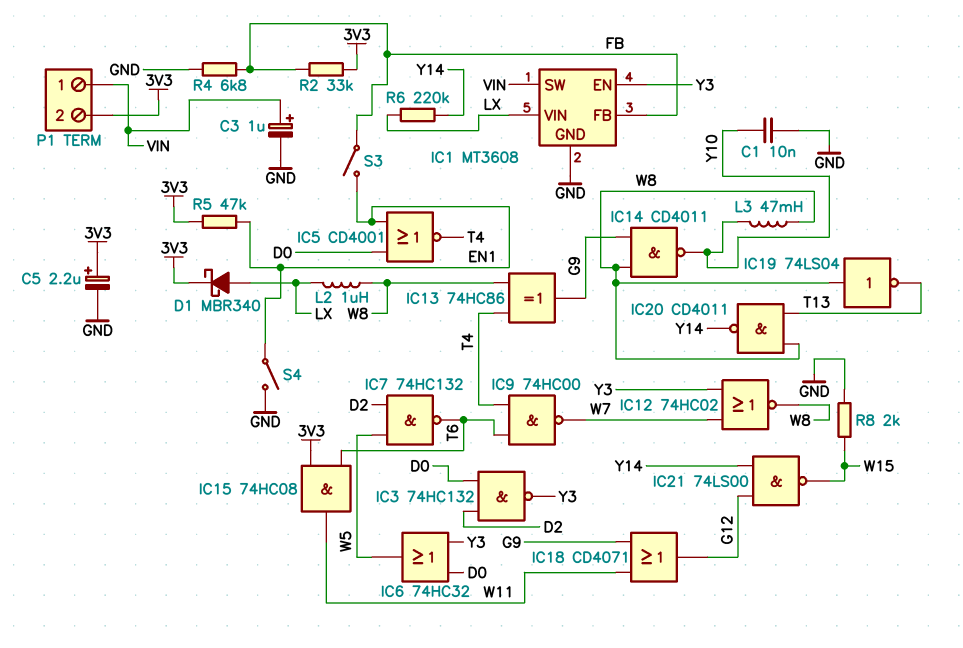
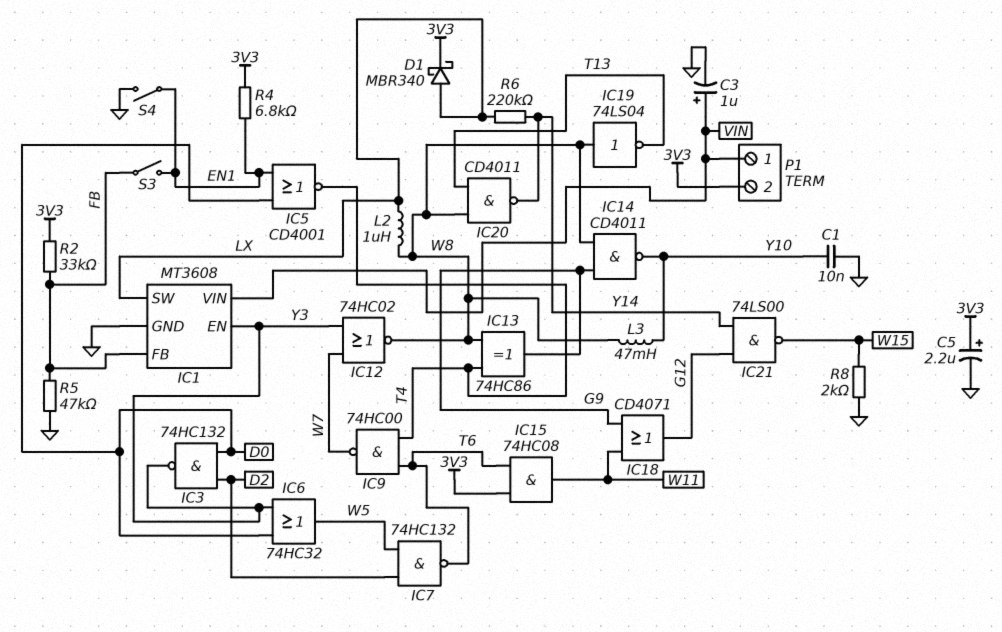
IC1 pin SW: VIN -> LX
IC1 pin VIN: LX -> VIN
R4: 6.8k (FB, GND) -> 6.8k (3V3, EN1)
R5: 47k (3V3, EN1) -> 47k (FB, GND)

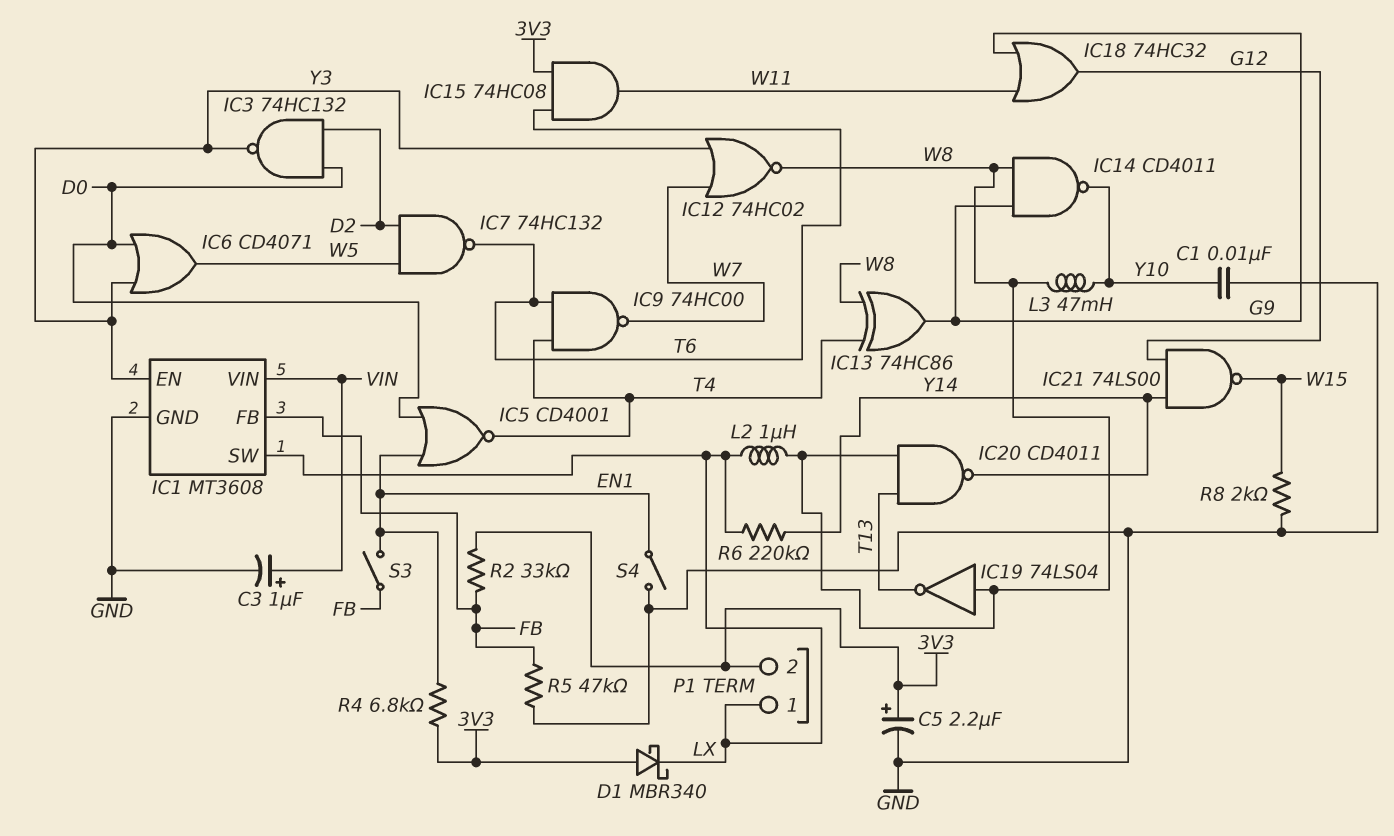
D1: schottky MBR340 (A LX, K 3V3) -> schottky MBR340 (A 3V3, K LX)
IC6: OR 74HC32 (in D0, in Y3, out W5) -> OR CD4071 (in D0, in Y3, out W5)
IC18: OR CD4071 (in G9, in W11, out G12) -> OR 74HC32 (in G9, in W11, out G12)
P1 pin 1: VIN -> LX

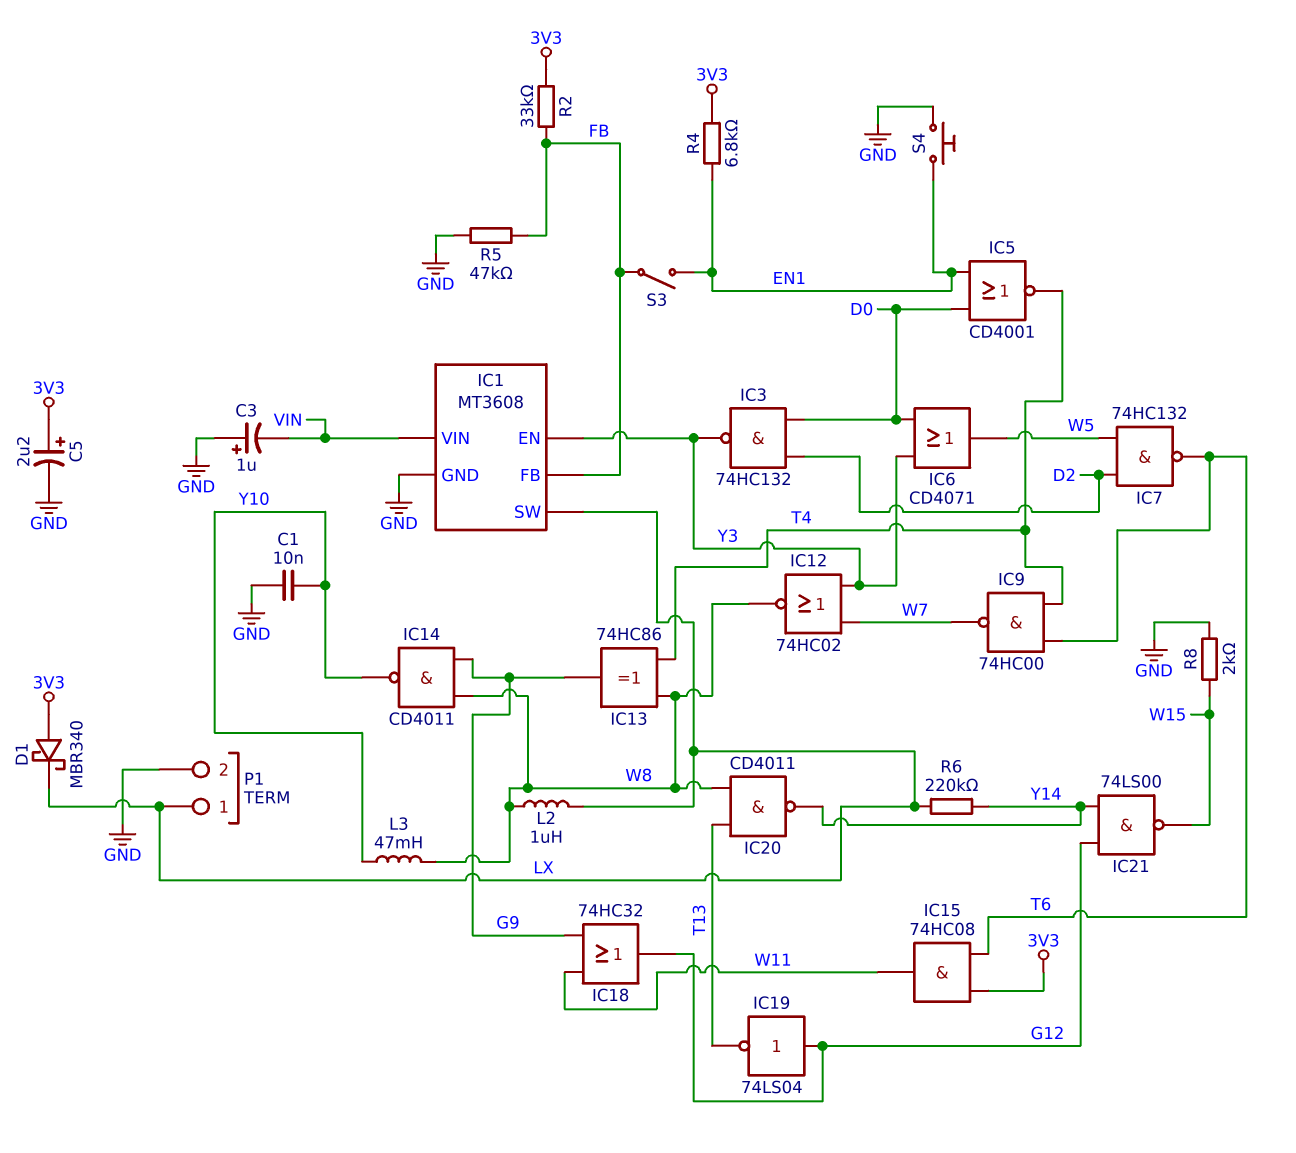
C3: 1uF (plus VIN, minus GND) -> 1uF (plus GND, minus VIN)
IC19: NOT 74LS04 (in W8, out T13) -> NOT 74LS04 (in G12, out T13)
P1 pin 2: 3V3 -> GND
S4: switch (EN1, GND) -> button (EN1, GND)

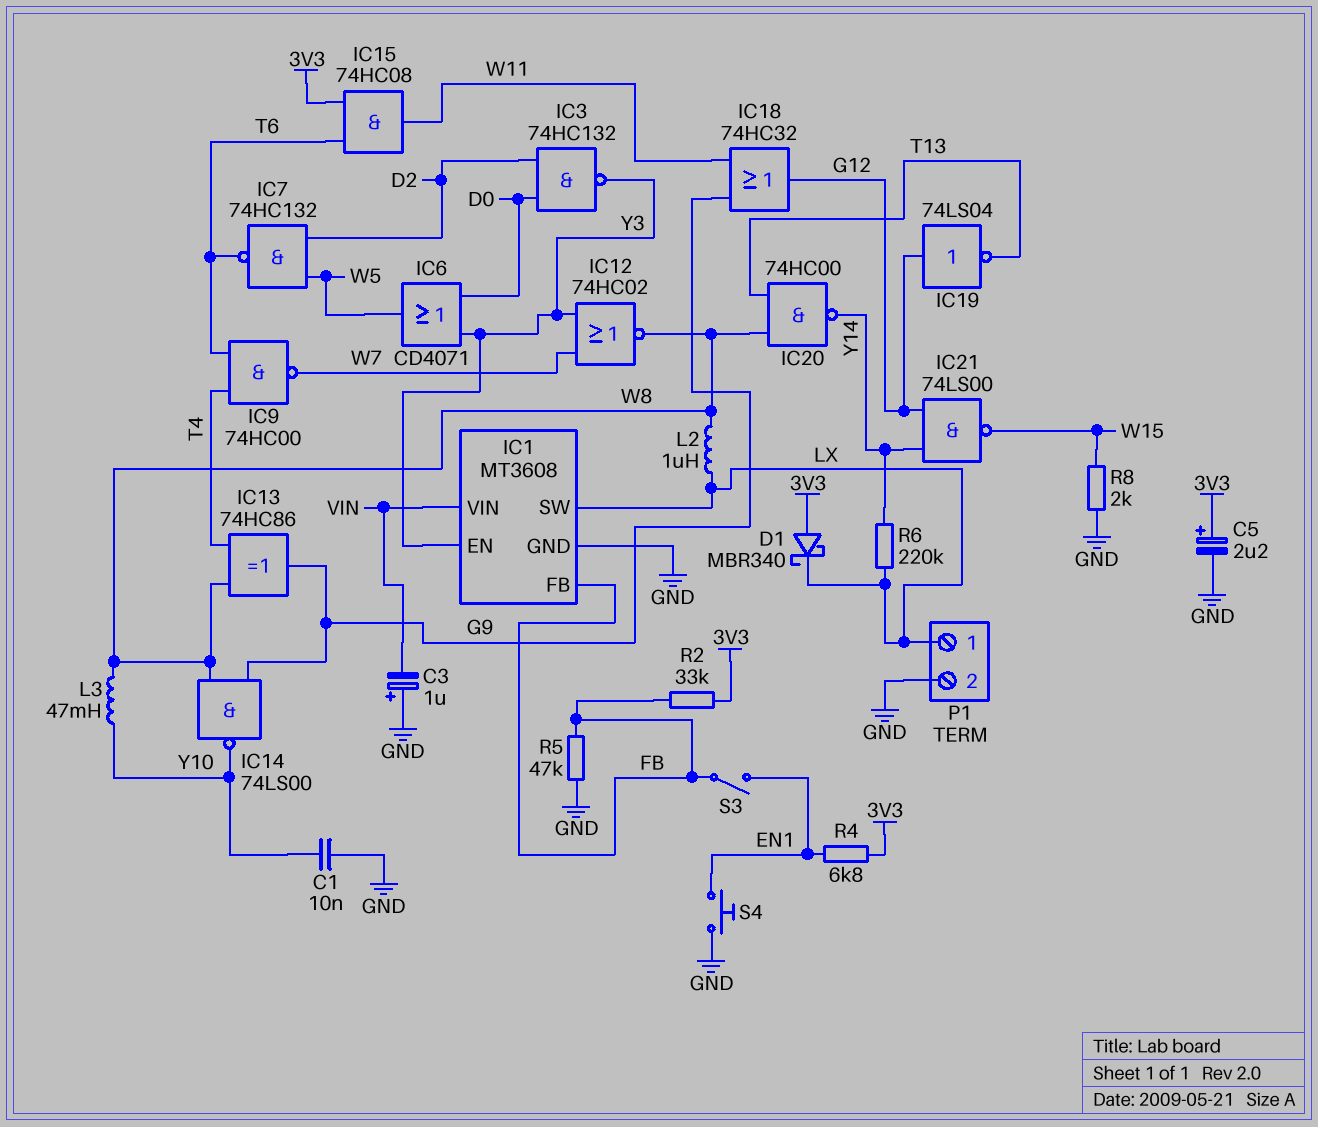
IC5: NOR CD4001 (in D0, in EN1, out T4) -> none
IC14: NAND CD4011 (in G9, in W8, out Y10) -> NAND 74LS00 (in G9, in W8, out Y10)
IC20: NAND CD4011 (in T13, in W8, out Y14) -> NAND 74HC00 (in T13, in W8, out Y14)

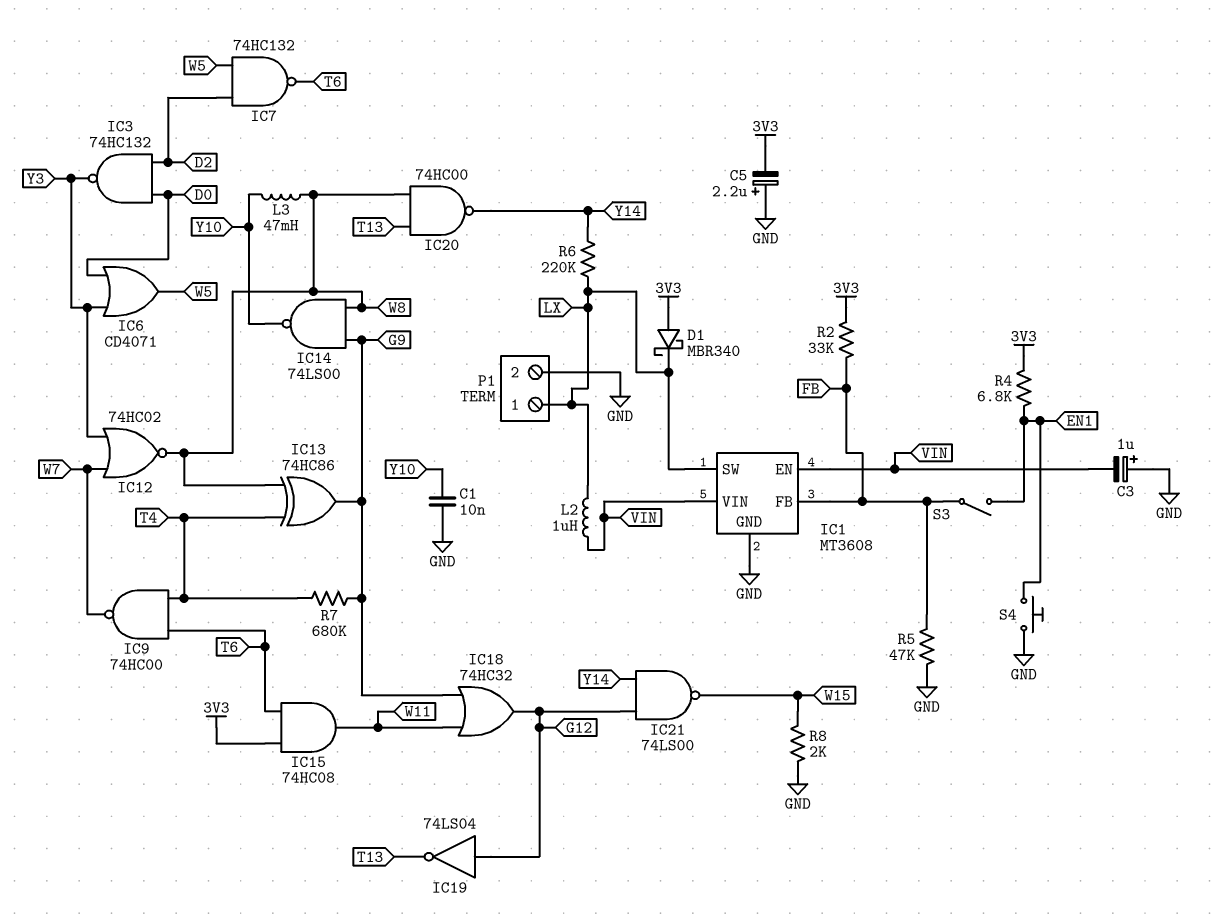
C5: 2.2uF (plus 3V3, minus GND) -> 2.2uF (plus GND, minus 3V3)
IC1 pin EN: Y3 -> VIN
L2: 1uH (LX, W8) -> 1uH (LX, VIN)
R7: none -> 680k (G9, T4)

